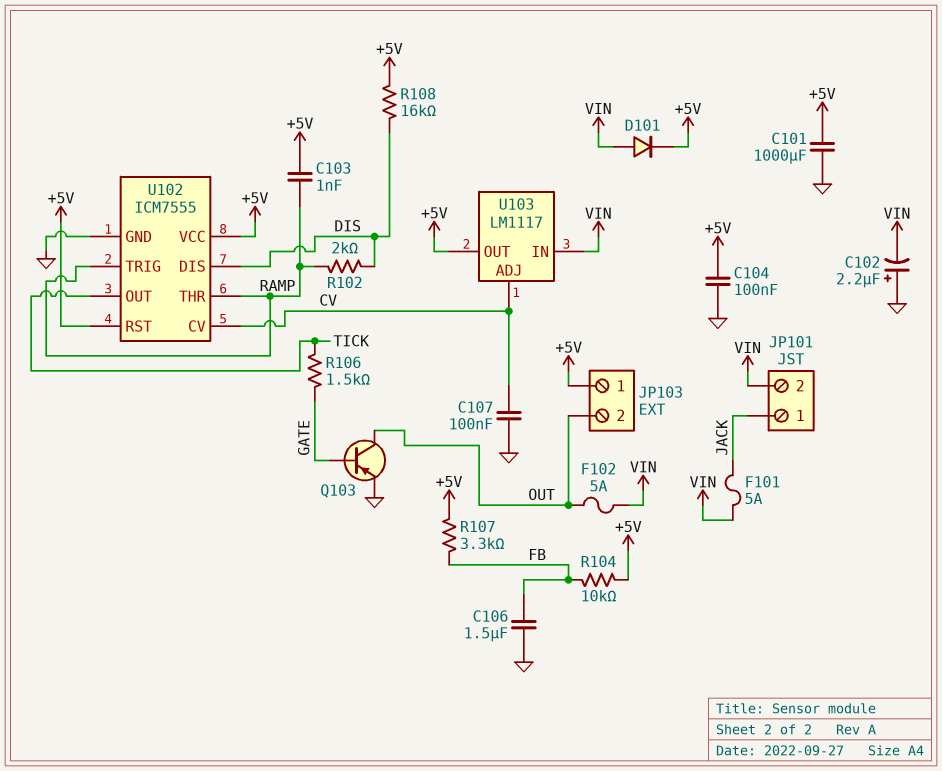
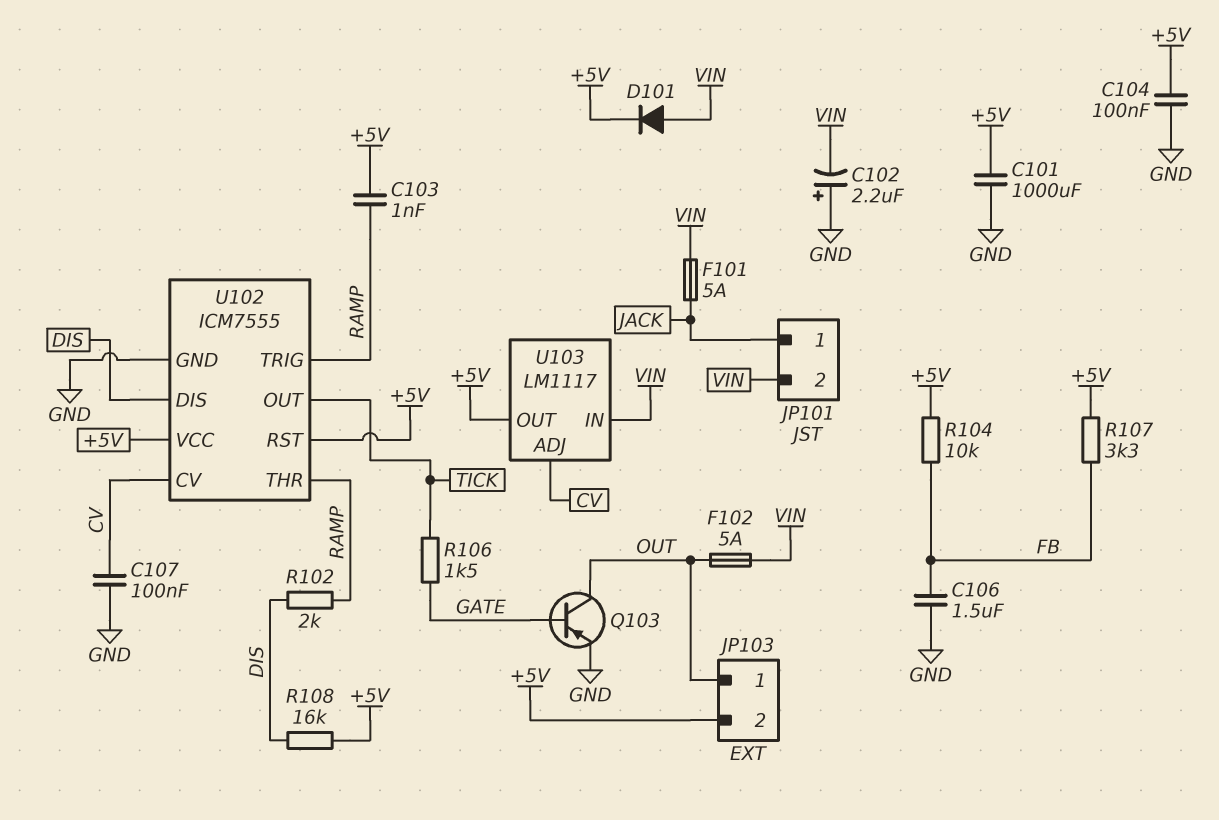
JP103 pin 1: +5V -> OUT
JP103 pin 2: OUT -> +5V

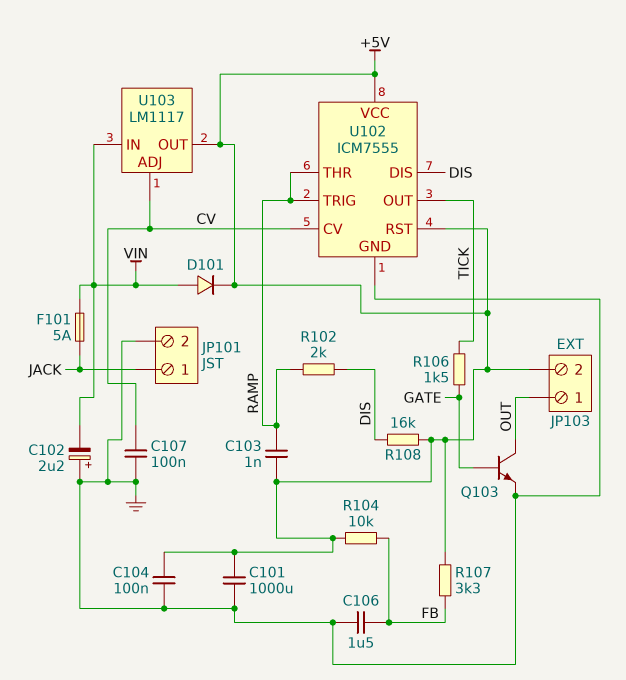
F102: 5A (OUT, VIN) -> none
JP101 pin 2: VIN -> GND
Q103: PNP (B GATE, C OUT, E GND) -> NPN (B GATE, C OUT, E GND)

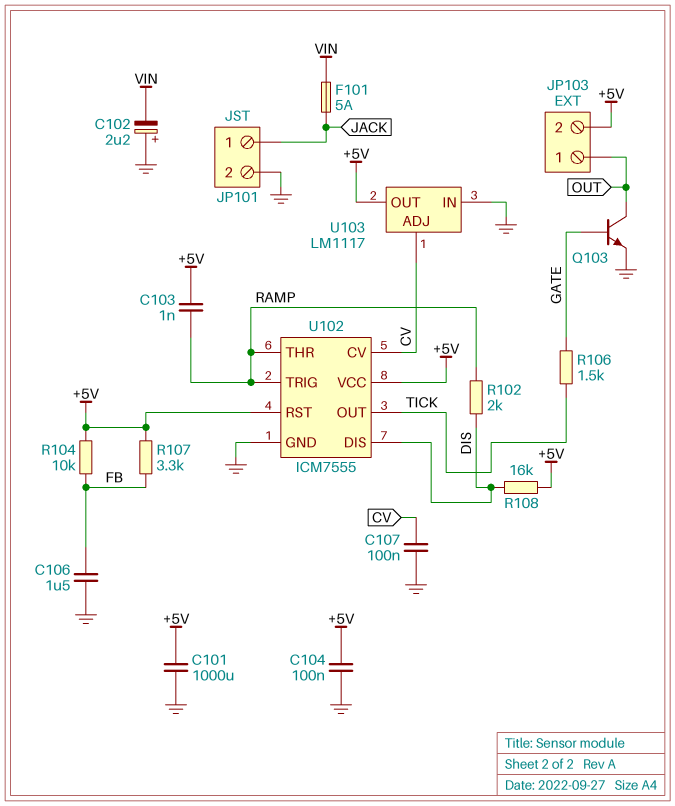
D101: diode (A VIN, K +5V) -> none
U103 pin IN: VIN -> GND

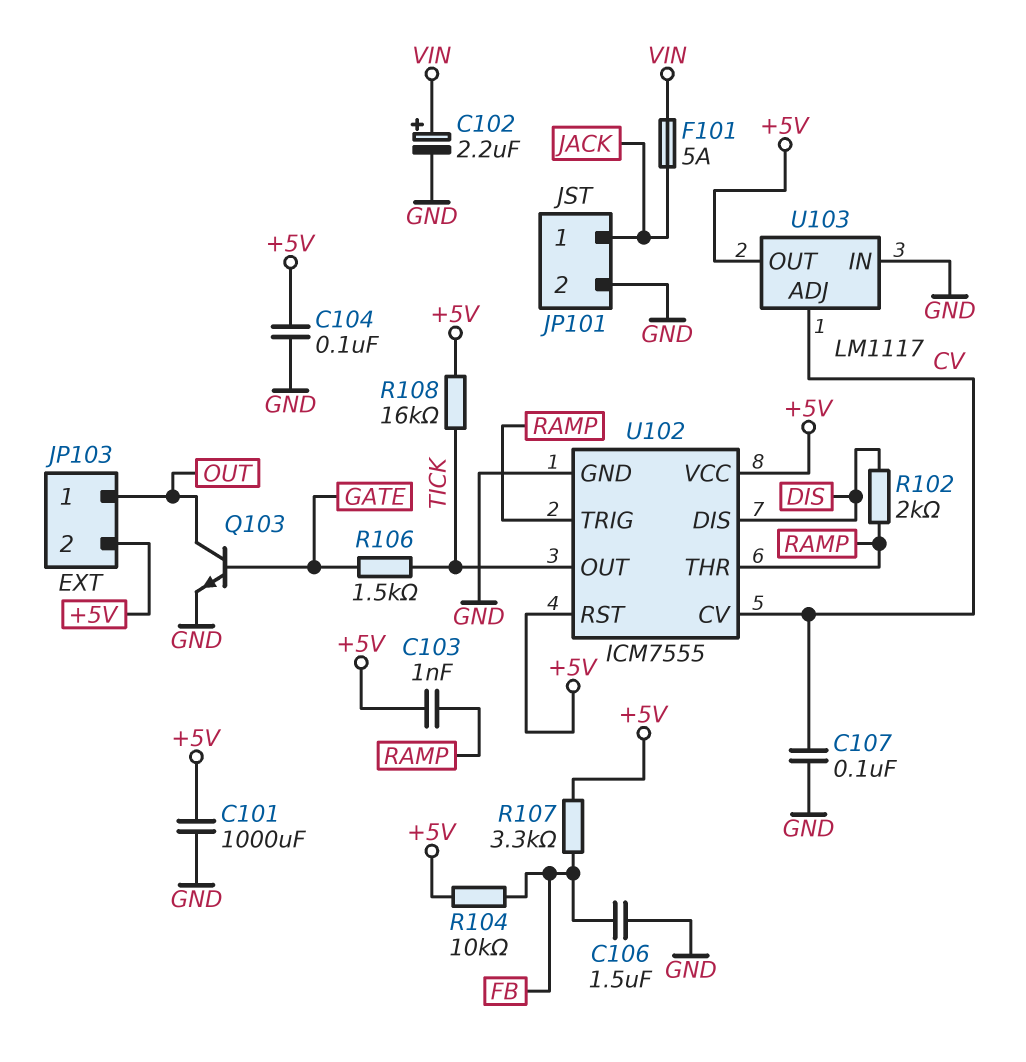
C102: 2.2uF (plus GND, minus VIN) -> 2.2uF (plus VIN, minus GND)
R108: 16k (+5V, DIS) -> 16k (+5V, TICK)

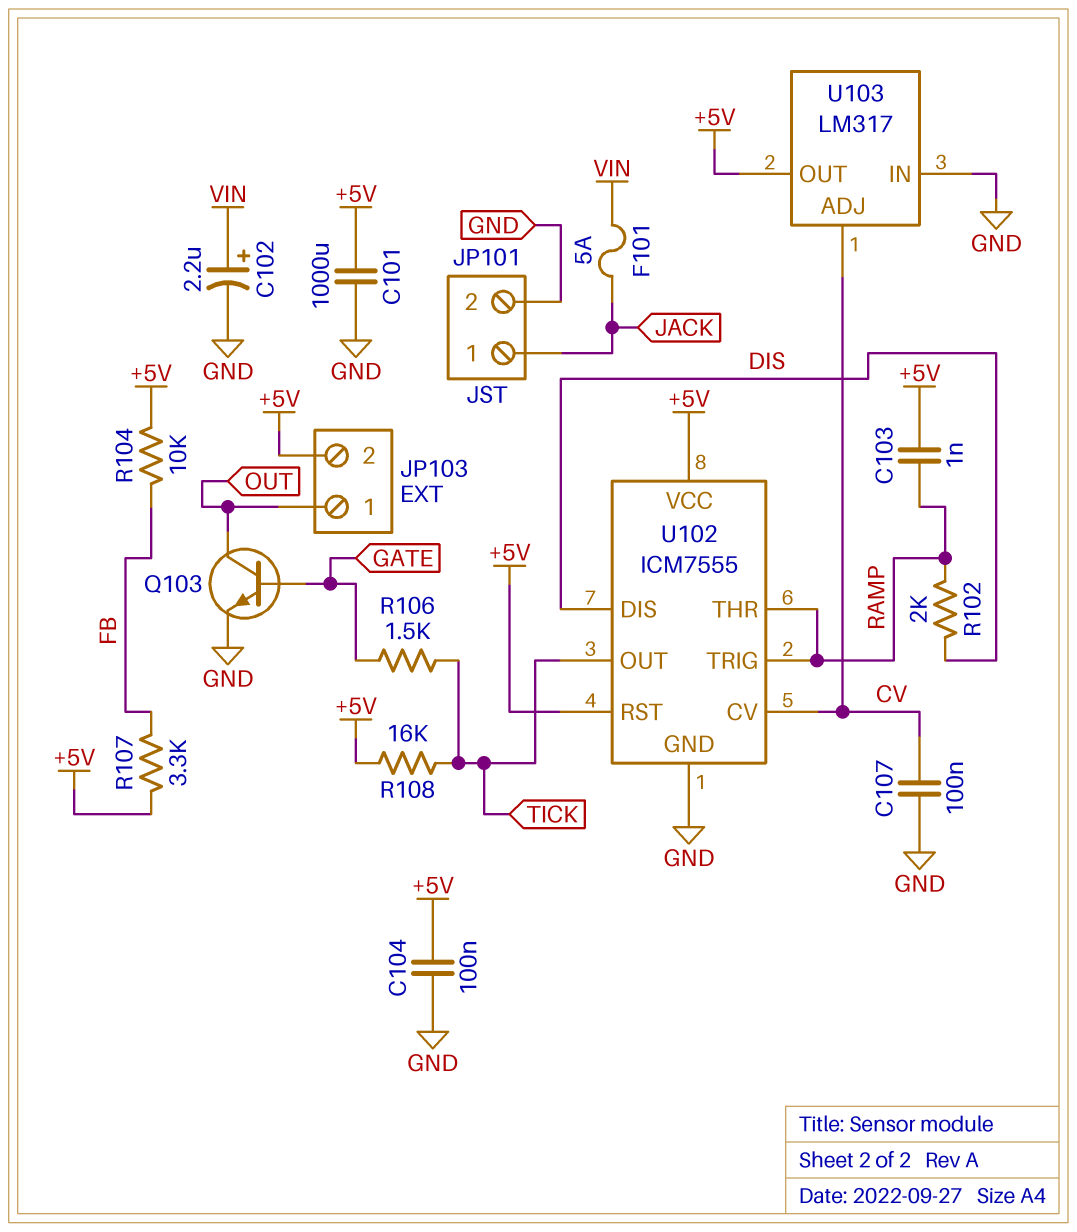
C106: 1.5uF (FB, GND) -> none
U103: LM1117 -> LM317

